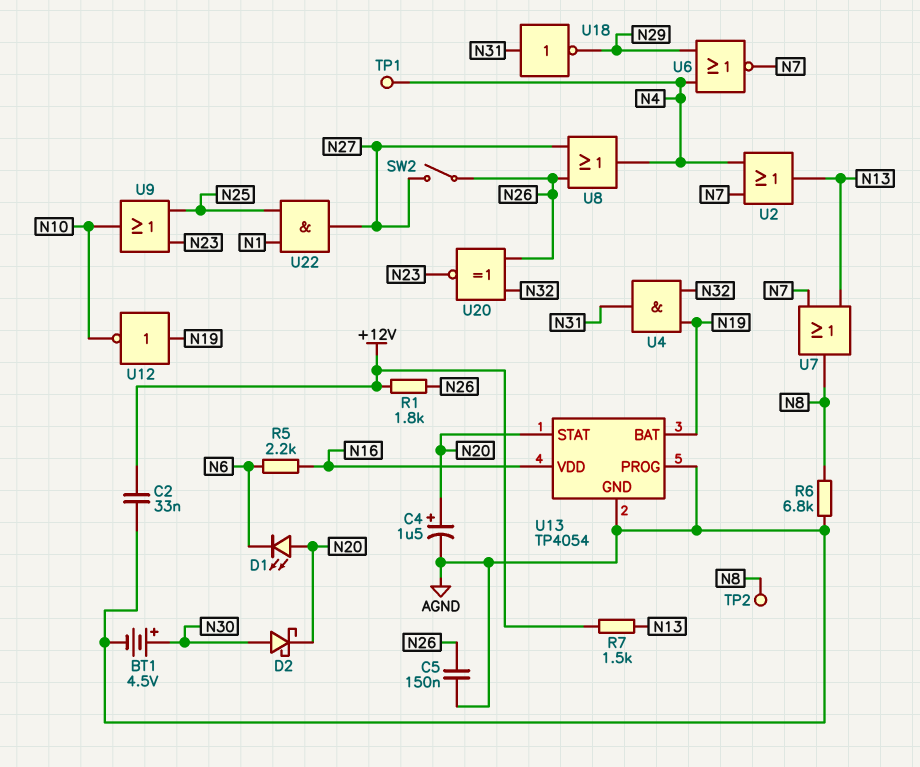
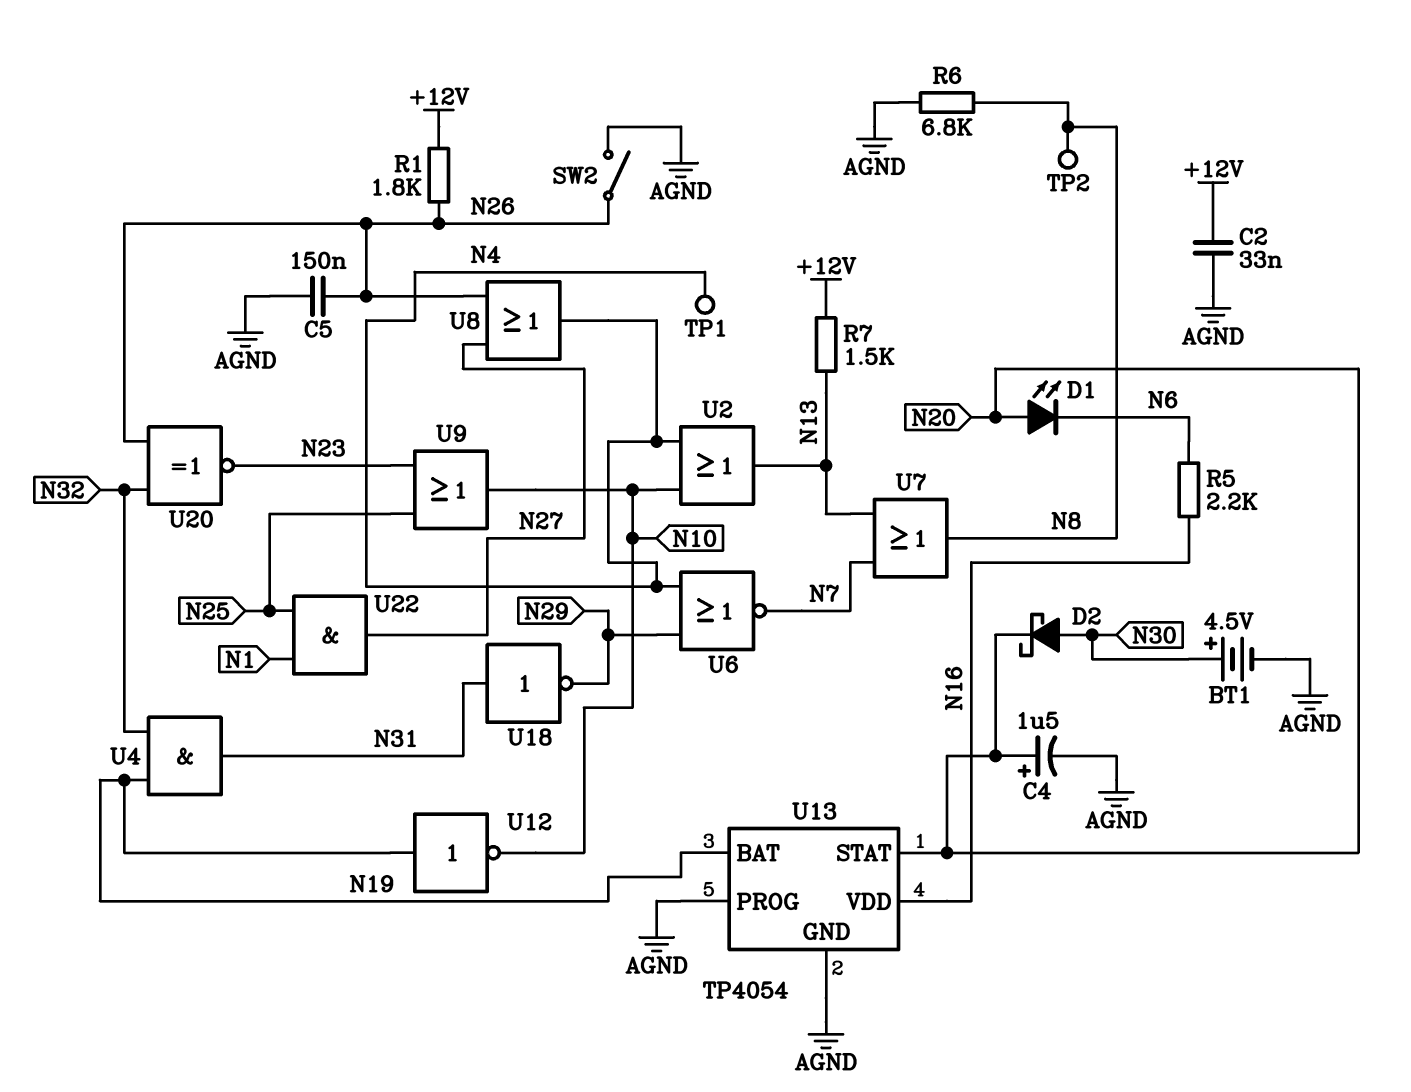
SW2: switch (N26, N27) -> switch (AGND, N26)
U2: OR (in N4, in N7, out N13) -> OR (in N4, in N10, out N13)

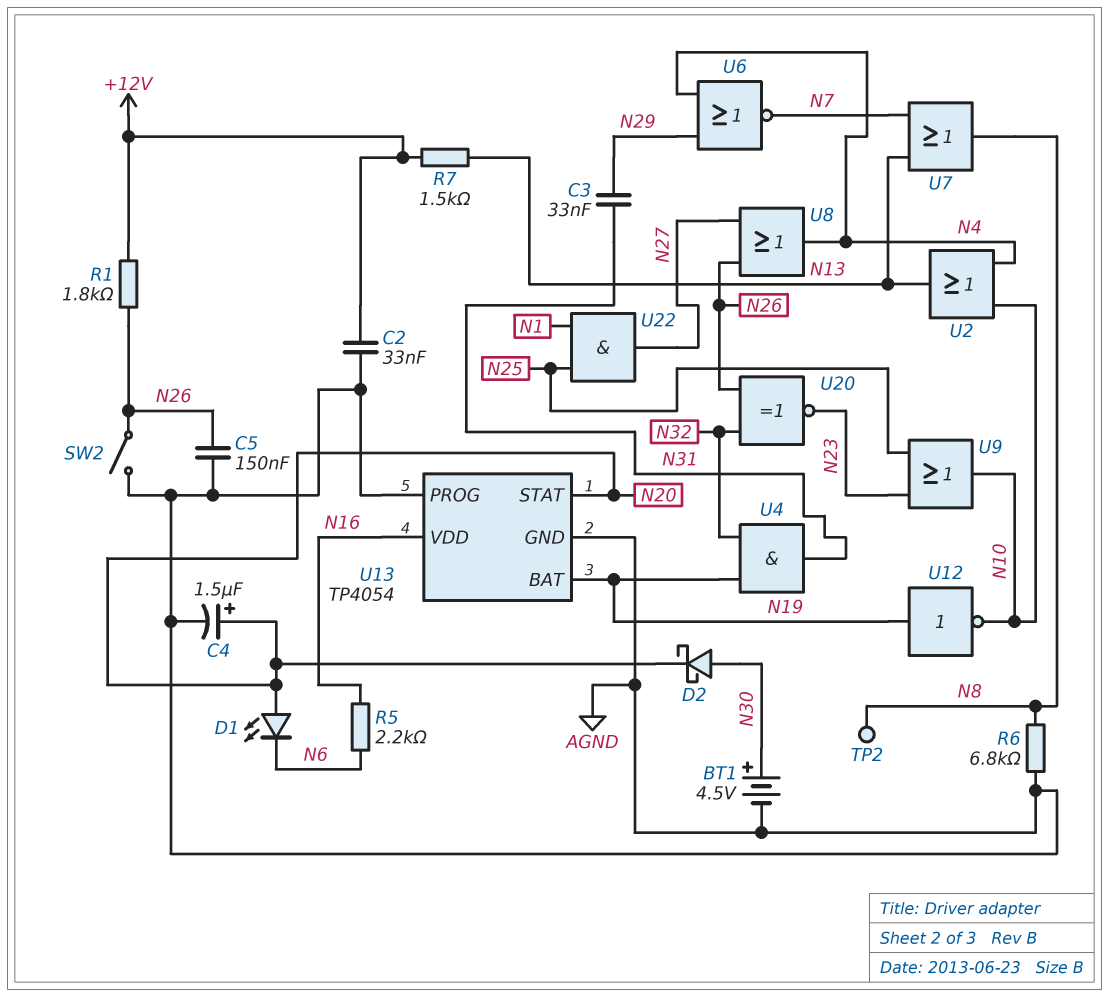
C3: none -> 33nF (N29, N31)
TP1: test point (N4) -> none
U18: NOT (in N31, out N29) -> none

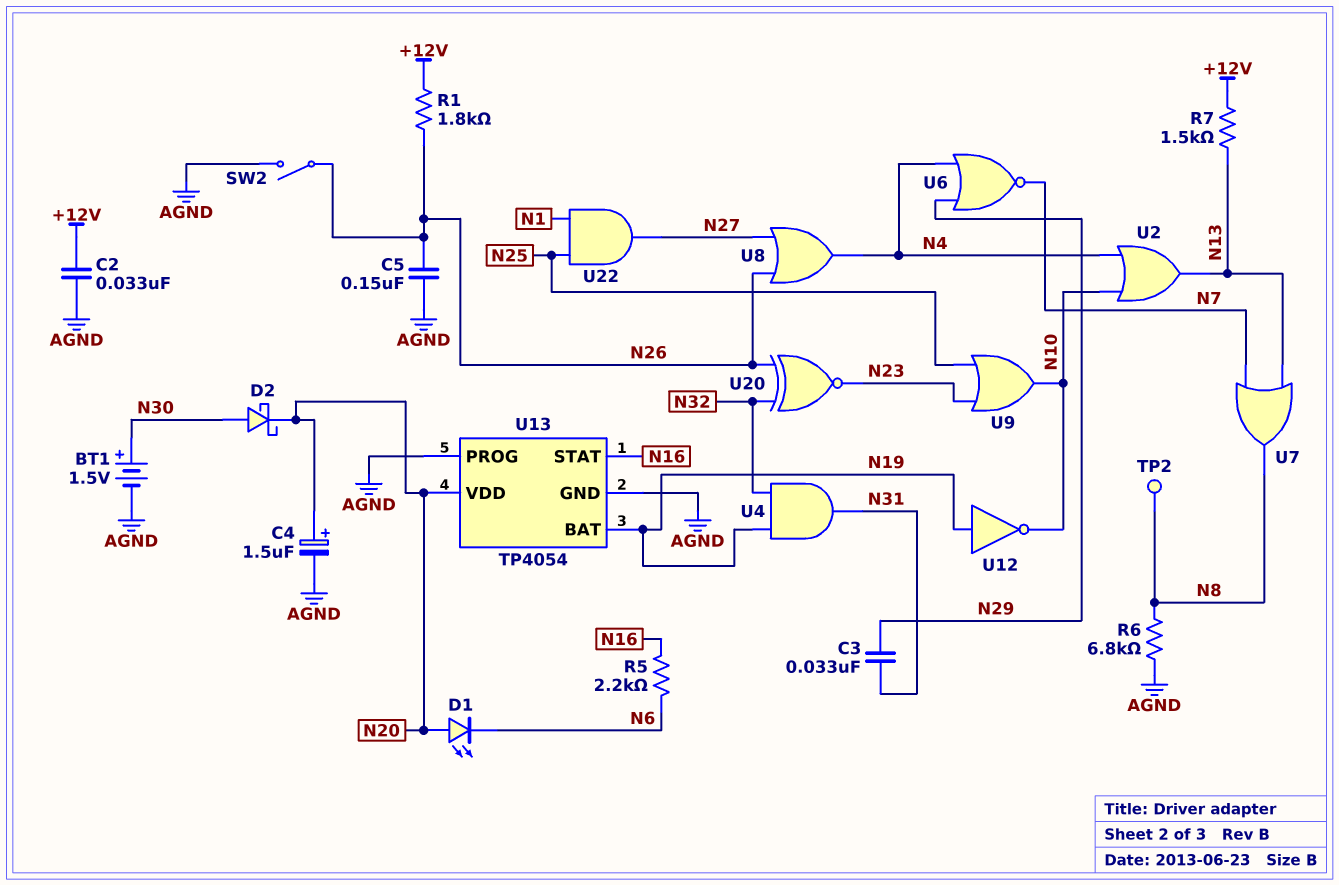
BT1: 4.5V (plus N30, minus AGND) -> 1.5V (plus N30, minus AGND)
U13 pin STAT: N20 -> N16
U13 pin VDD: N16 -> N20

